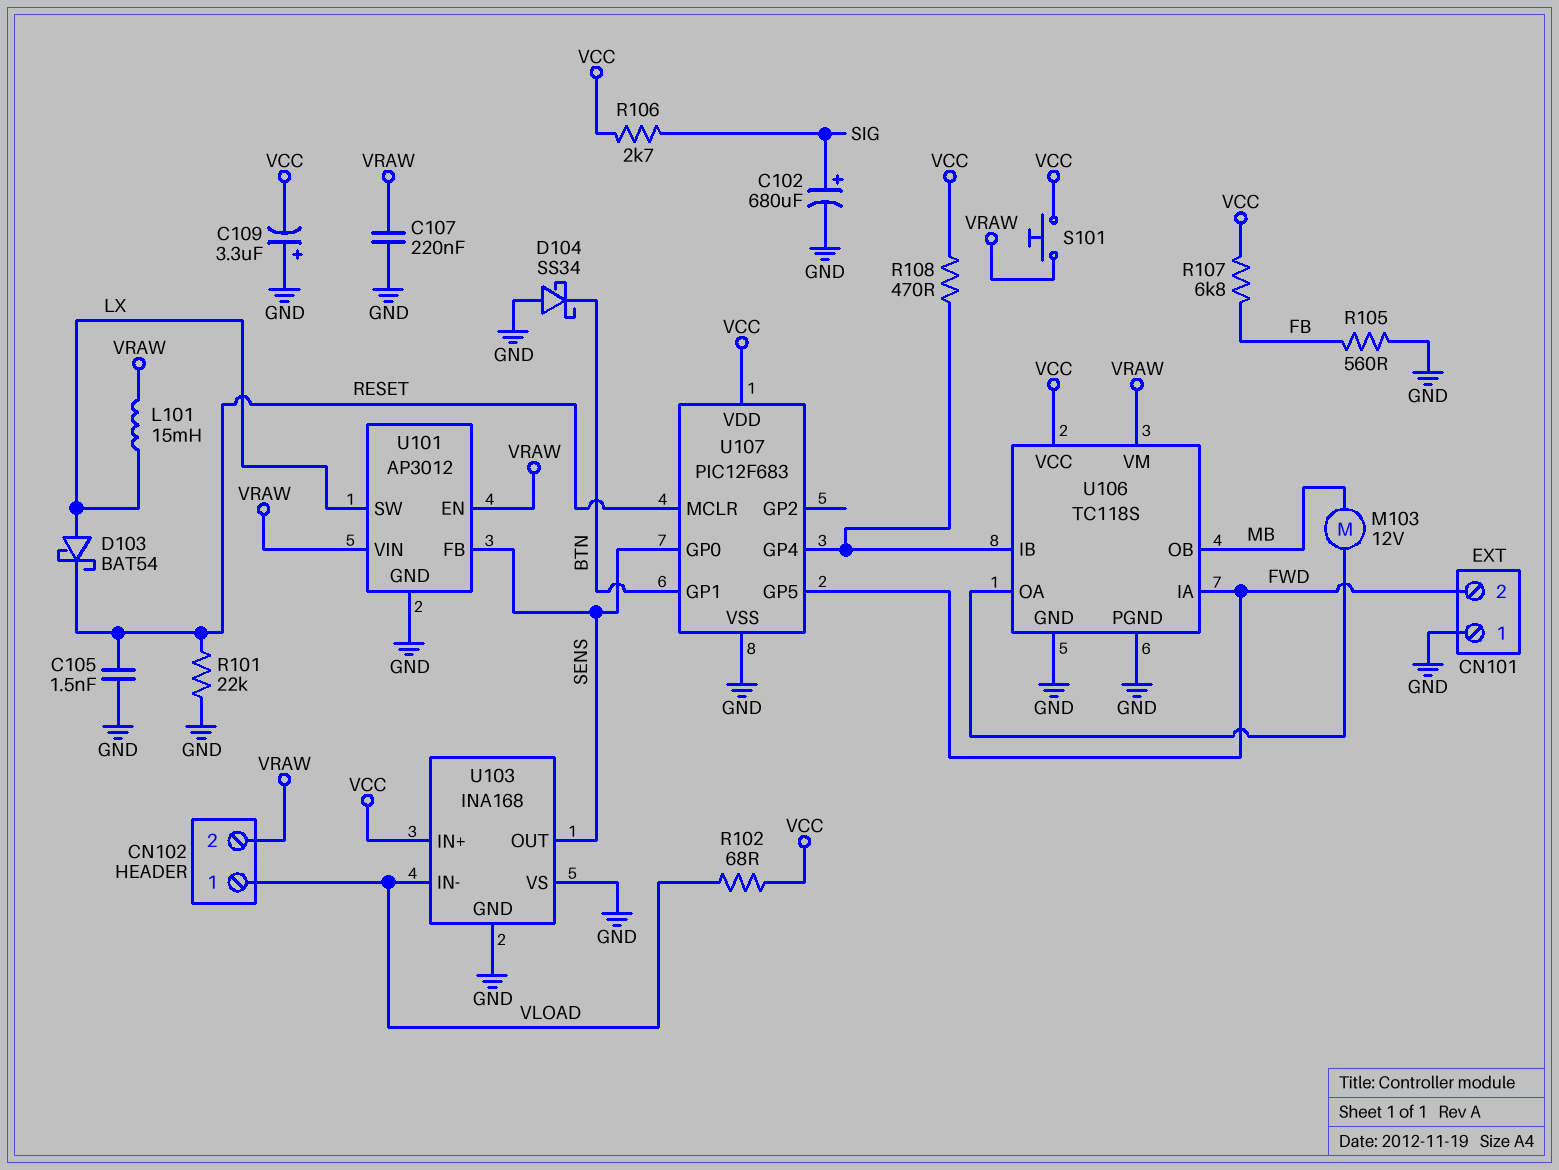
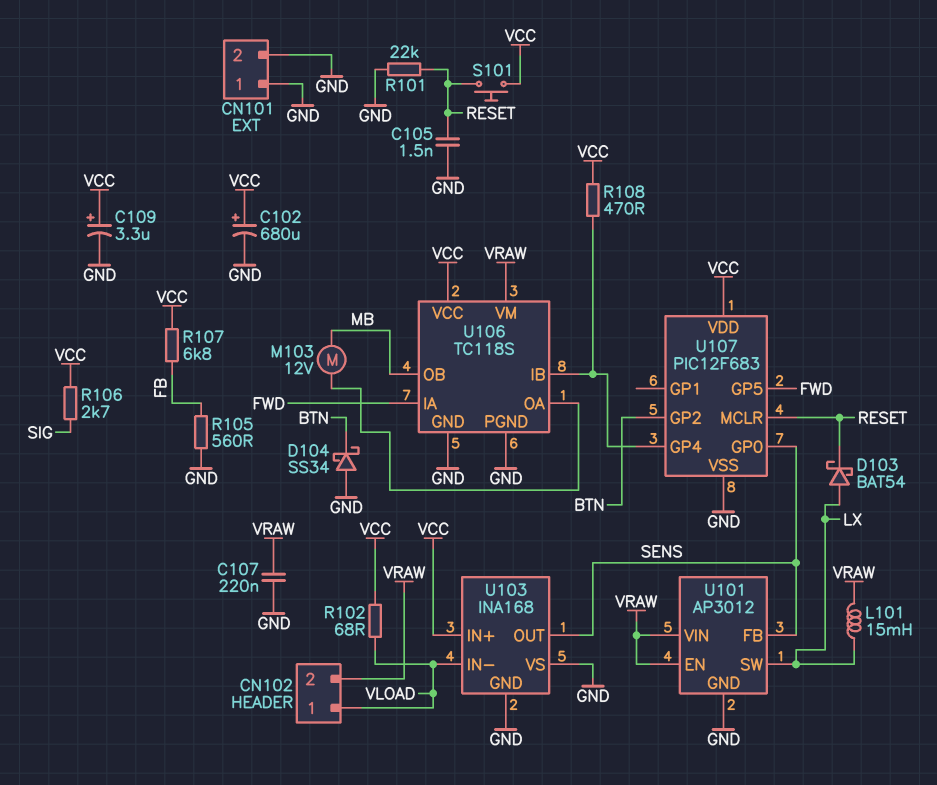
C102: 680uF (plus SIG, minus GND) -> 680uF (plus VCC, minus GND)
C109: 3.3uF (plus GND, minus VCC) -> 3.3uF (plus VCC, minus GND)
CN101 pin 2: FWD -> GND
S101: button (VCC, VRAW) -> button (RESET, VCC)
U107 pin GP1: BTN -> none
U107 pin GP2: none -> BTN

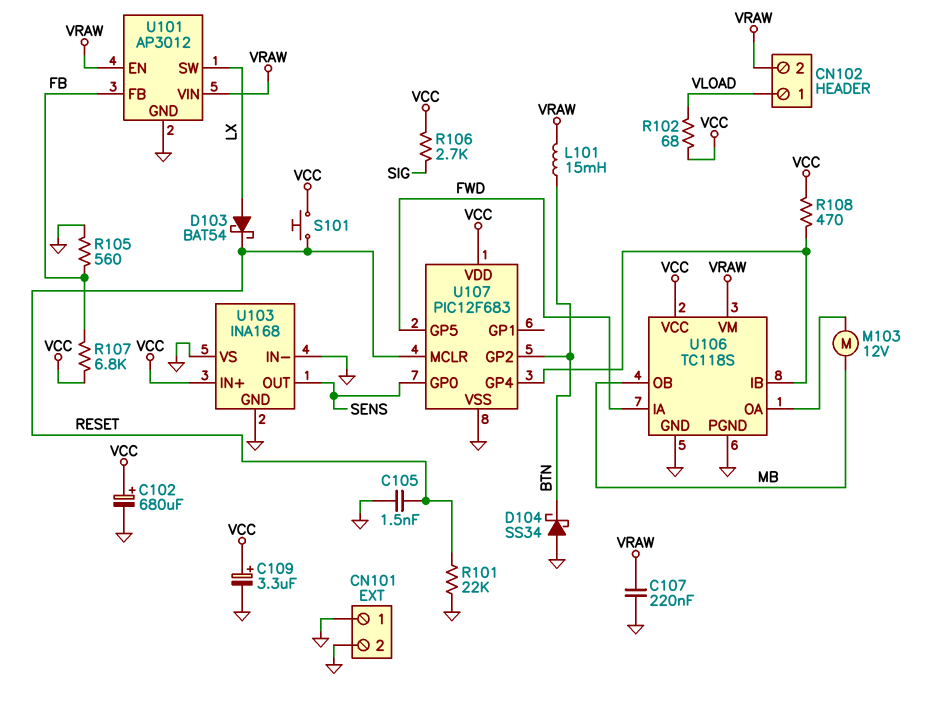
L101: 15mH (LX, VRAW) -> 15mH (BTN, VRAW)
U101 pin FB: SENS -> FB
U103 pin IN-: VLOAD -> GND

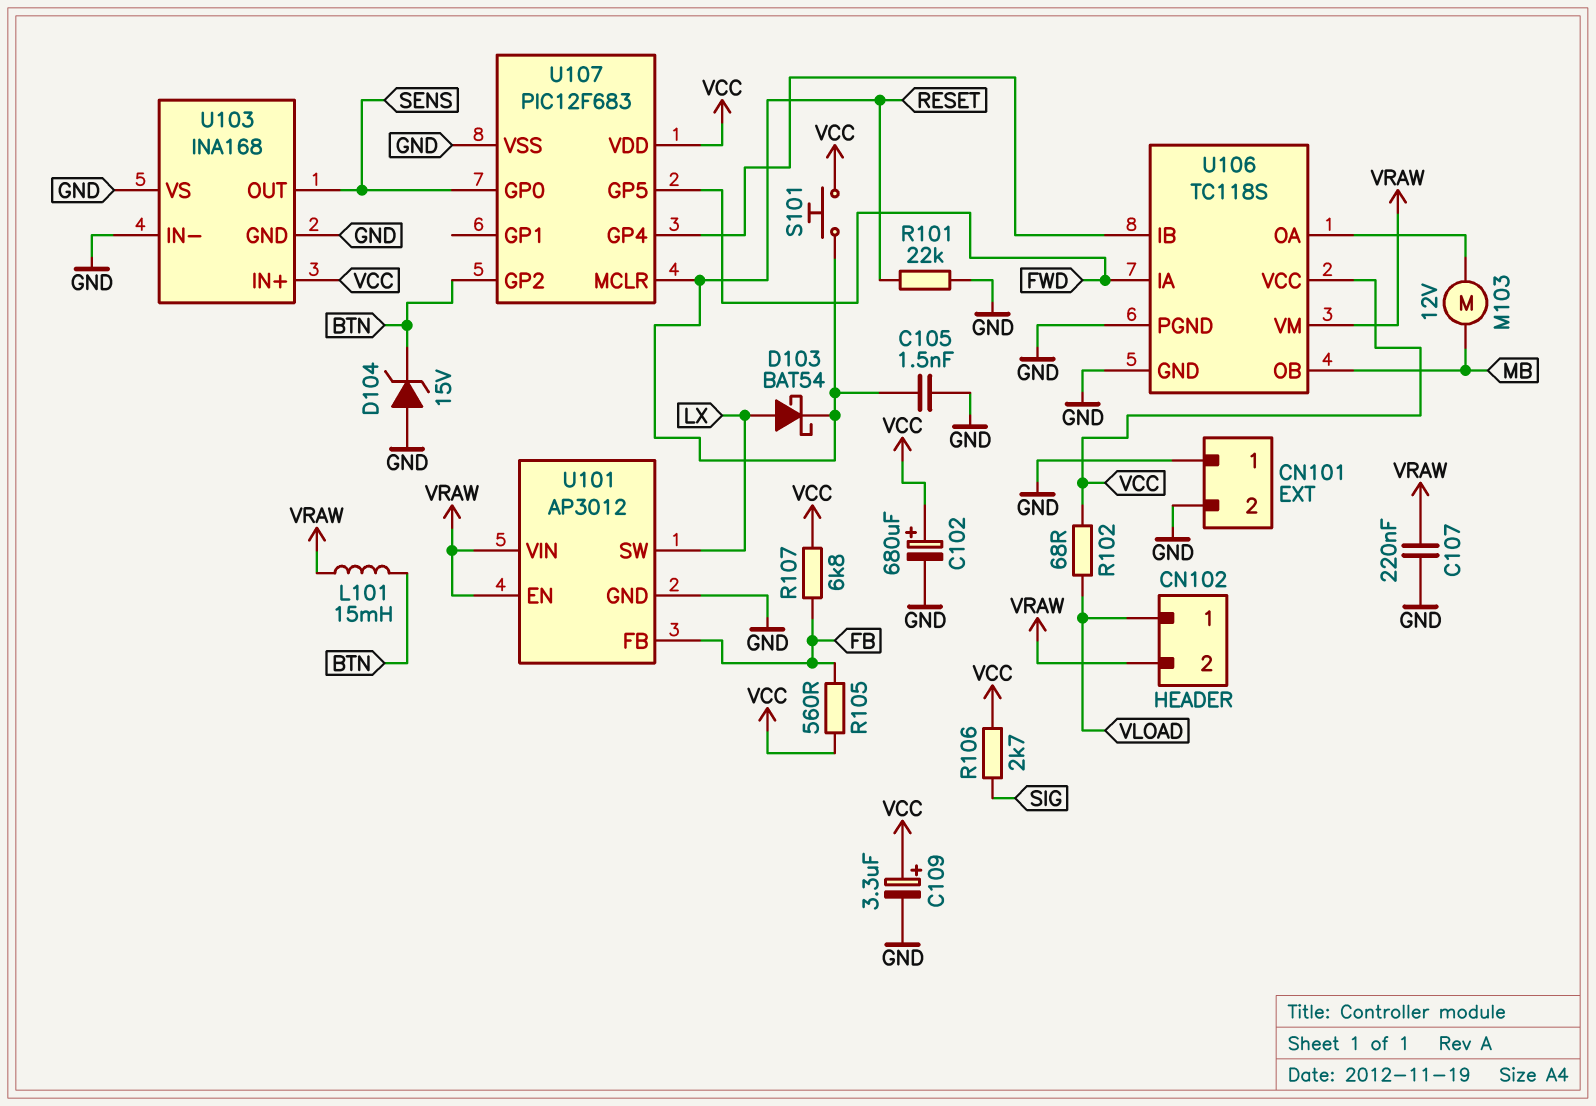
D104: schottky SS34 (A GND, K BTN) -> zener 15V (A GND, K BTN)
R105: 560 (FB, GND) -> 560 (FB, VCC)
R108: 470 (U106/IB, VCC) -> none

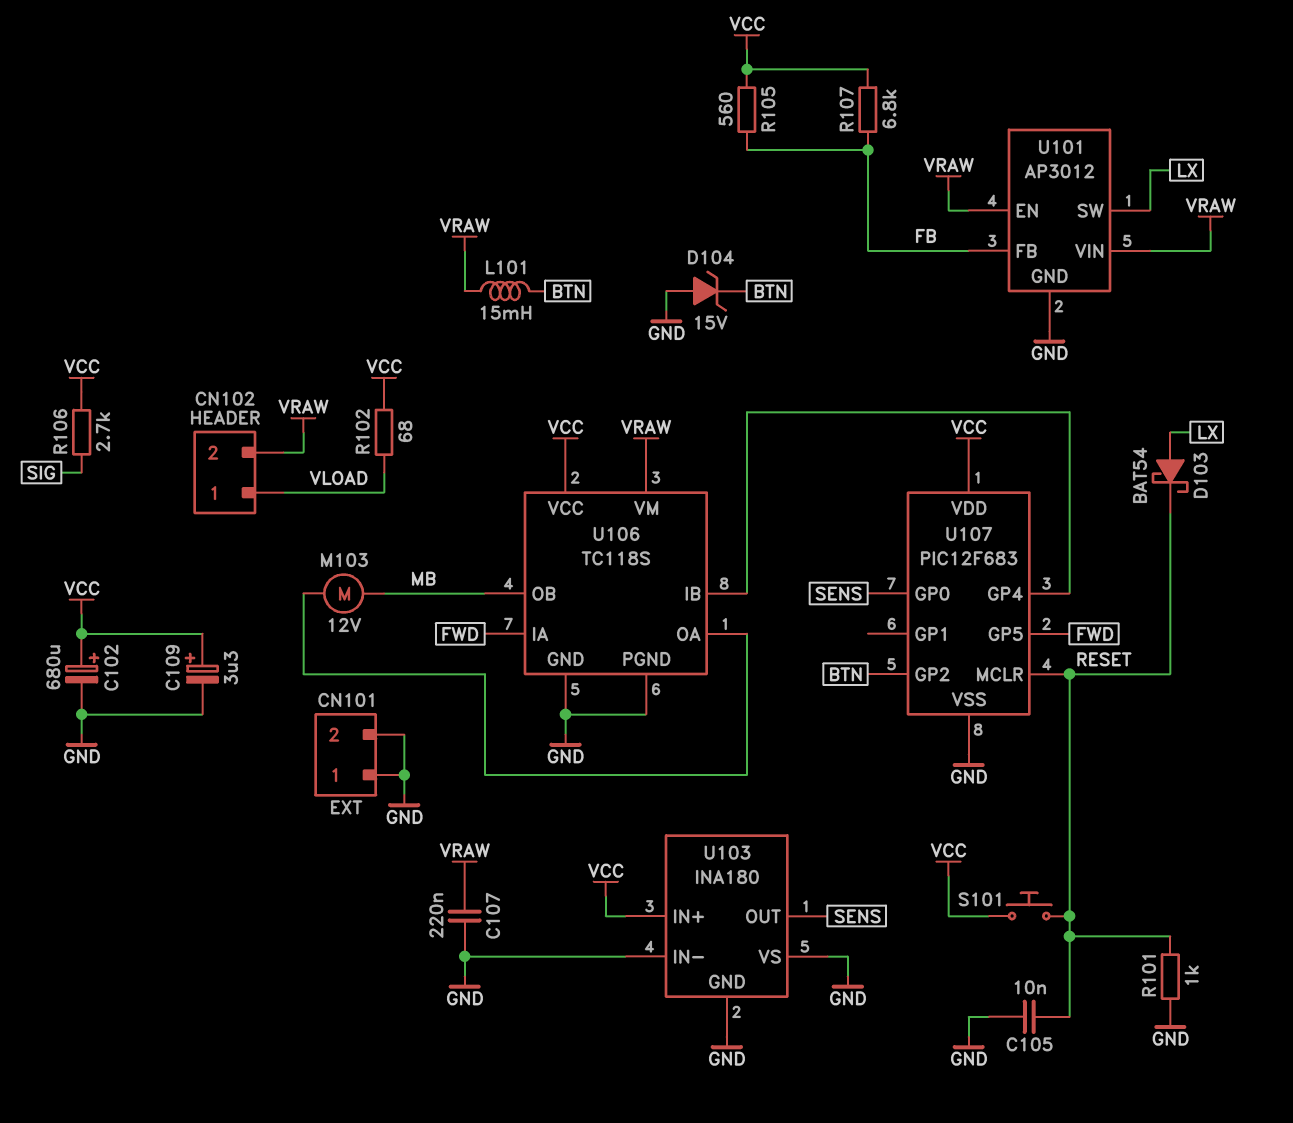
C105: 1.5nF (GND, RESET) -> 10nF (GND, RESET)
R101: 22k (GND, RESET) -> 1k (GND, RESET)
U103: INA168 -> INA180

